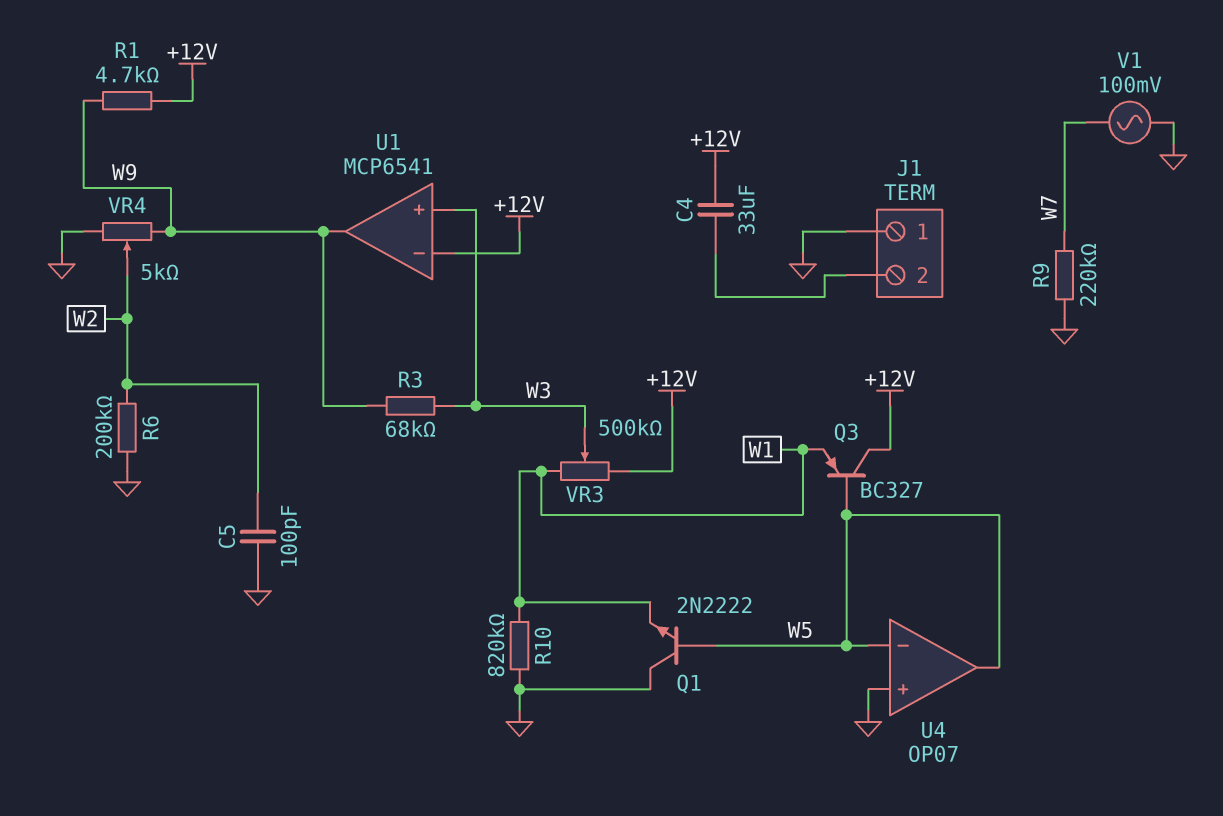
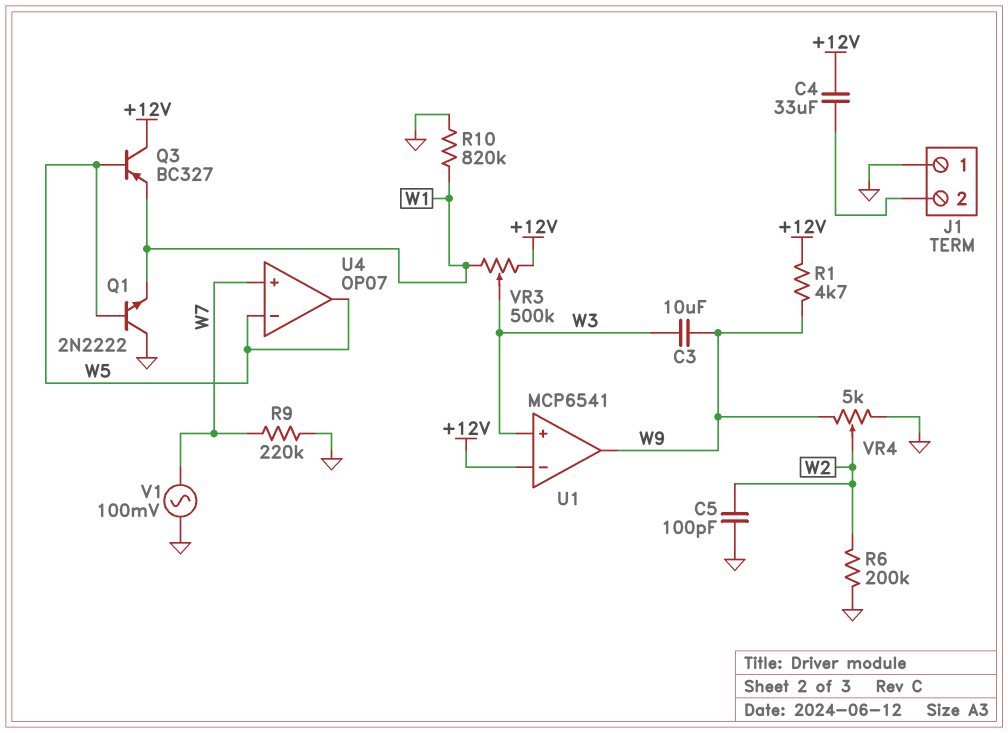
C3: none -> 10uF (W3, W9)
R3: 68k (W3, W9) -> none
U4 pin in+: GND -> W7

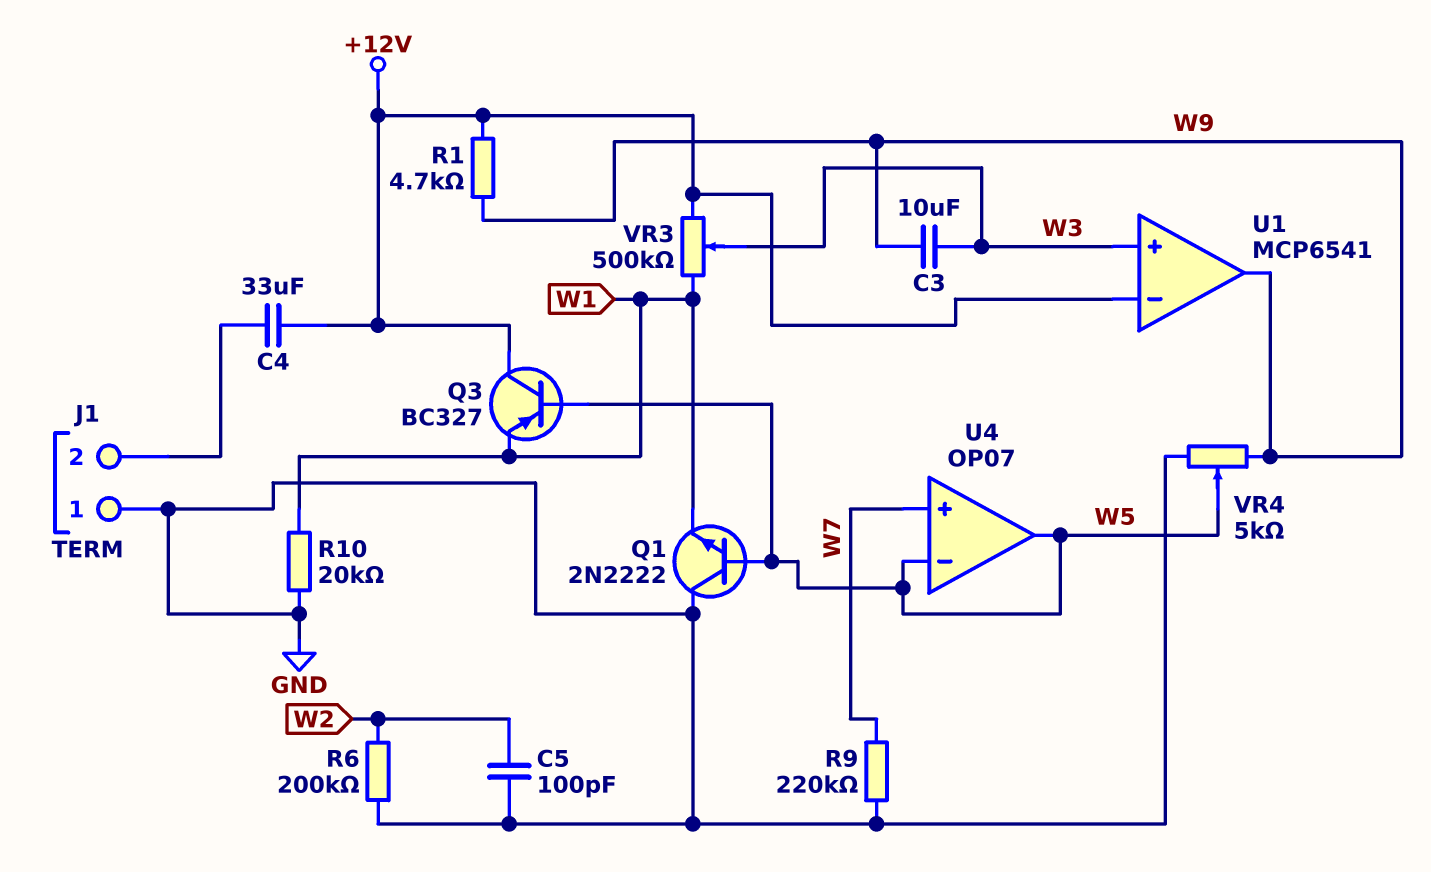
R10: 820k (GND, W1) -> 20k (GND, W1)
V1: AC 100mV (GND, W7) -> none
VR4: 5k (GND, W9, wiper W2) -> 5k (GND, W9, wiper W5)

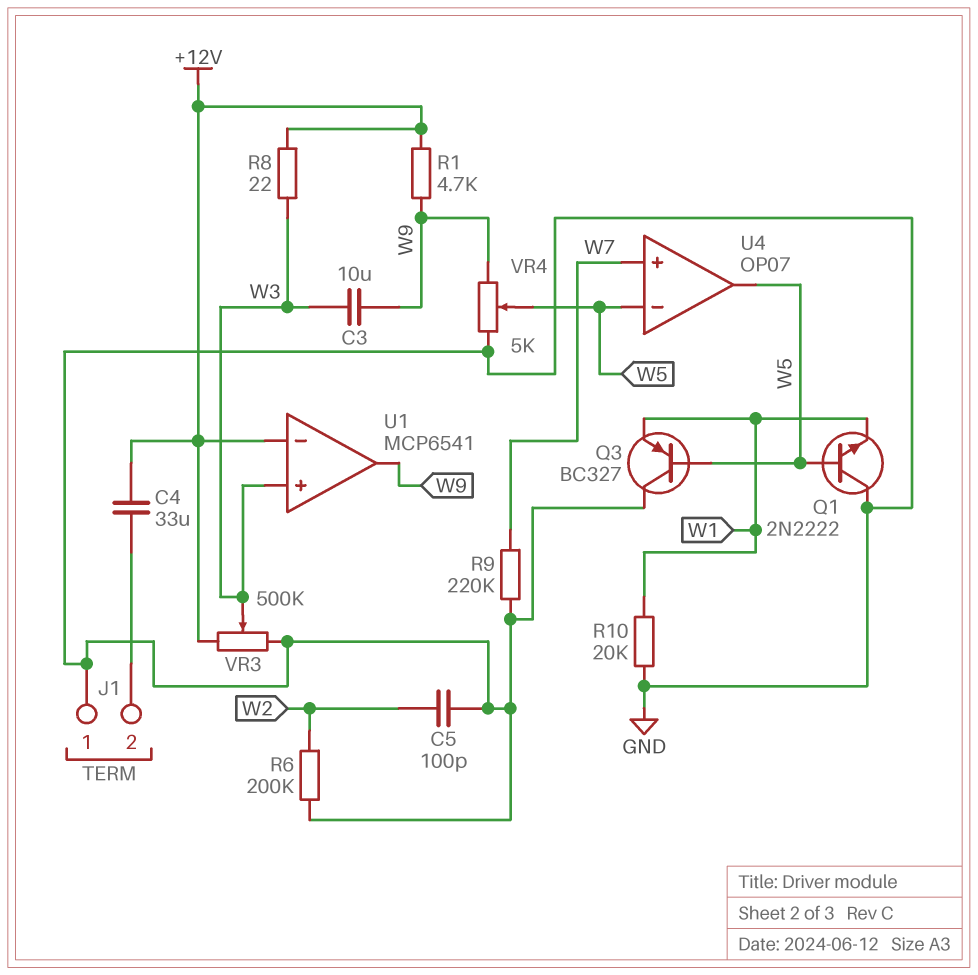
Q3: PNP BC327 (B W5, C +12V, E W1) -> PNP BC327 (B W5, C GND, E W1)
R8: none -> 22 (+12V, W3)
VR3: 500k (+12V, W1, wiper W3) -> 500k (+12V, GND, wiper W3)

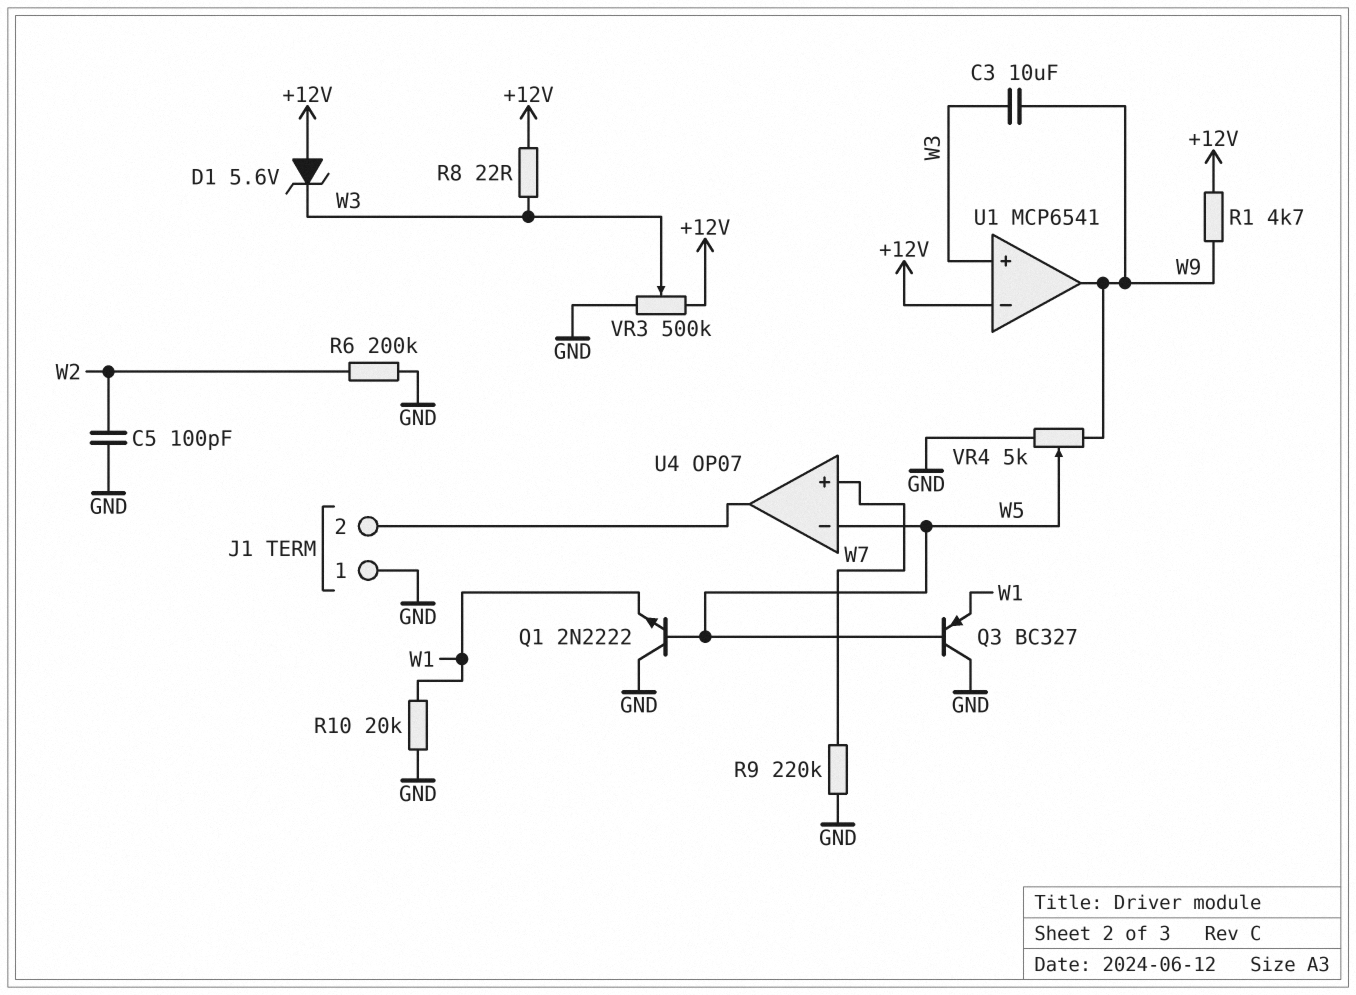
C4: 33uF (+12V, J1/2) -> none
D1: none -> zener 5.6V (A +12V, K W3)
U4 pin out: W5 -> J1/2

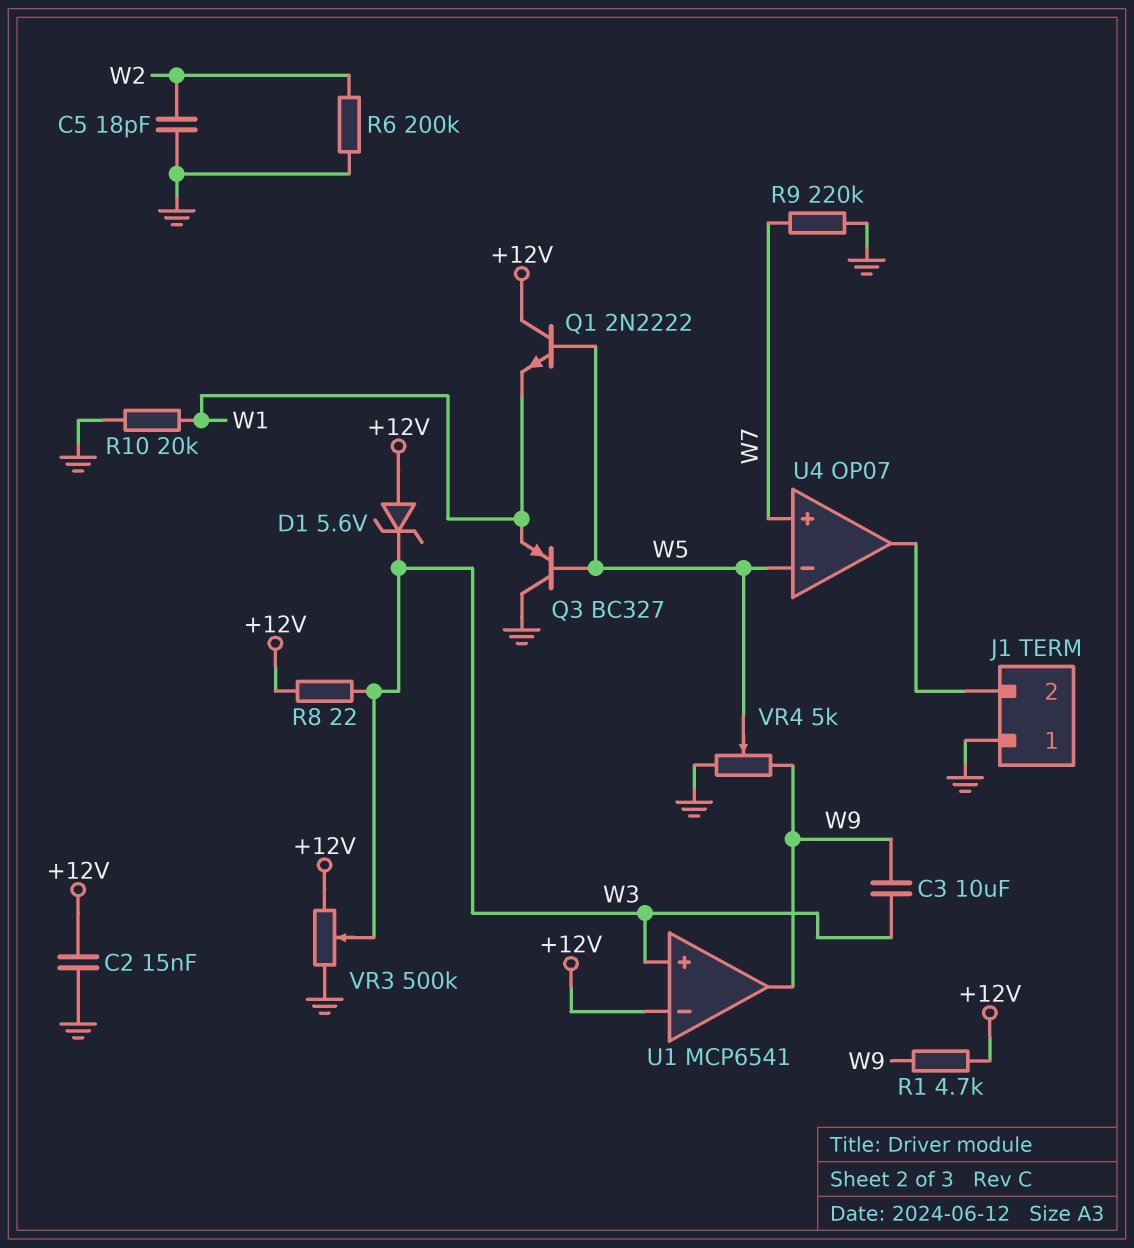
C2: none -> 15nF (+12V, GND)
C5: 100pF (GND, W2) -> 18pF (GND, W2)
Q1: NPN 2N2222 (B W5, C GND, E W1) -> NPN 2N2222 (B W5, C +12V, E W1)

